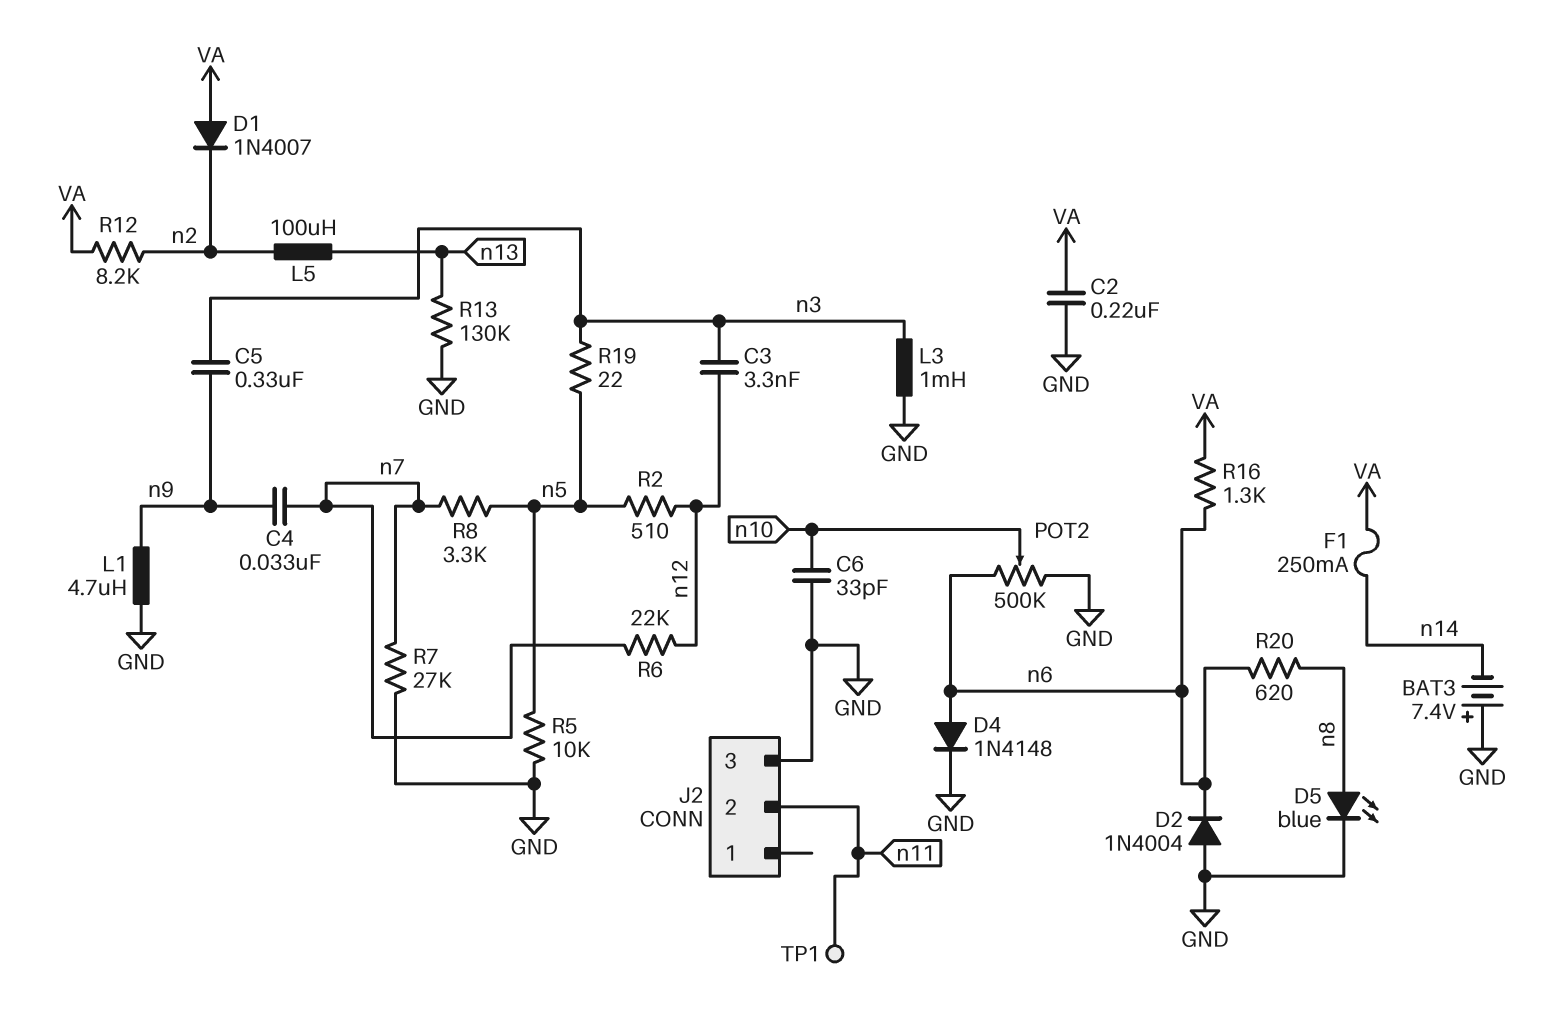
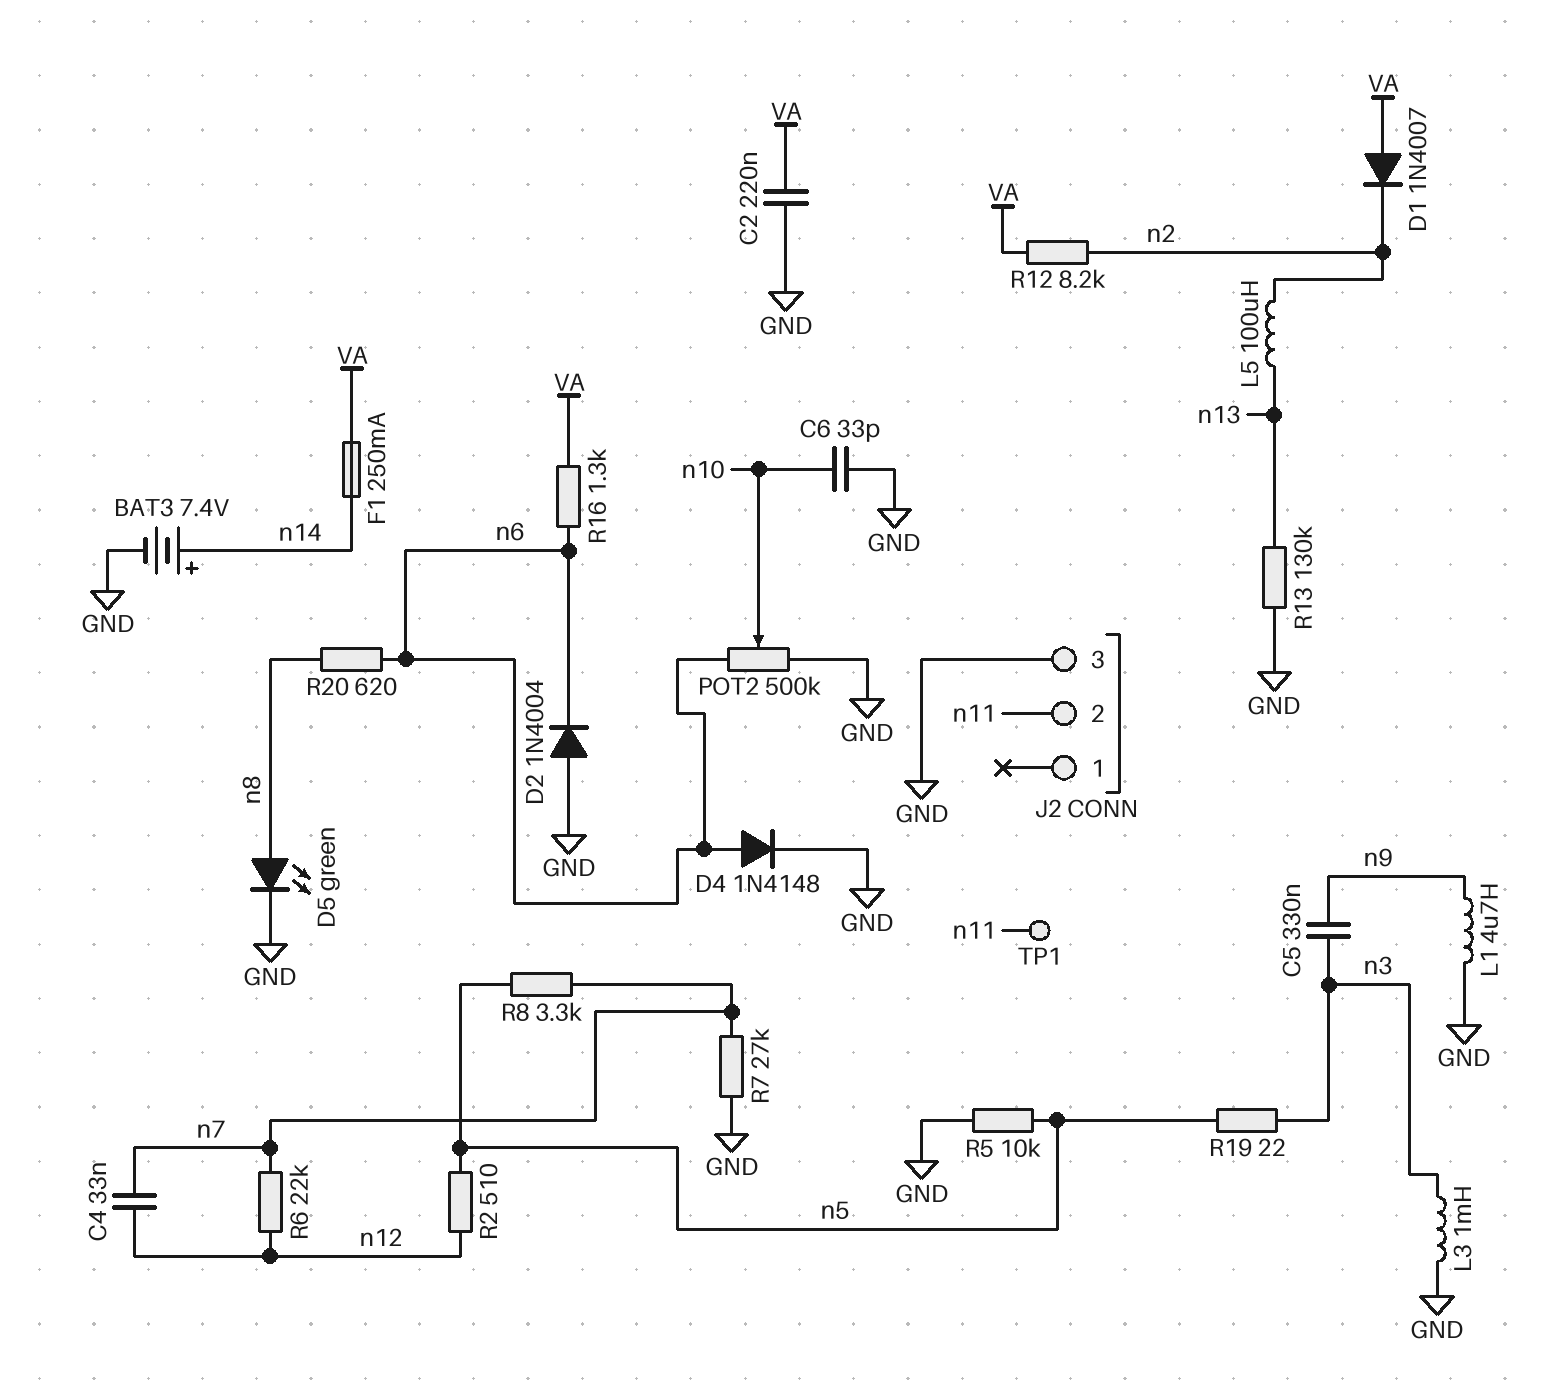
BAT3: 7.4V (plus GND, minus n14) -> 7.4V (plus n14, minus GND)
C3: 3.3nF (n3, n12) -> none
C4: 33nF (n7, n9) -> 33nF (n7, n12)
D5: LED blue (A n8, K GND) -> LED green (A n8, K GND)

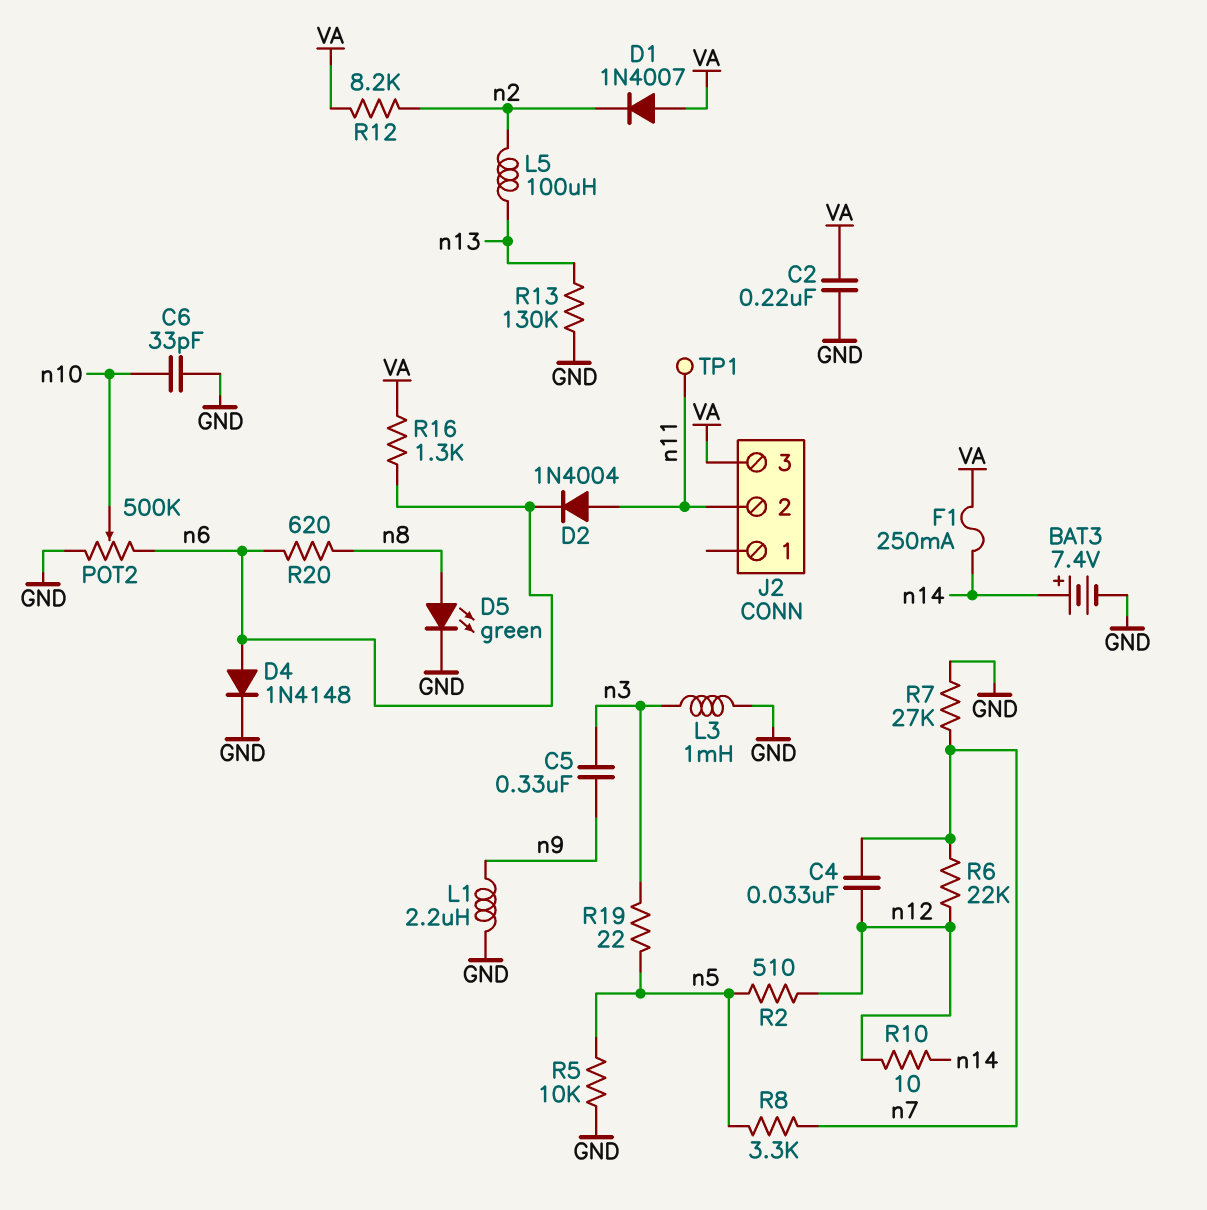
D2: diode 1N4004 (A GND, K n6) -> diode 1N4004 (A n11, K n6)
J2 pin 3: GND -> VA
L1: 4.7uH (GND, n9) -> 2.2uH (GND, n9)
R10: none -> 10 (n12, n14)

